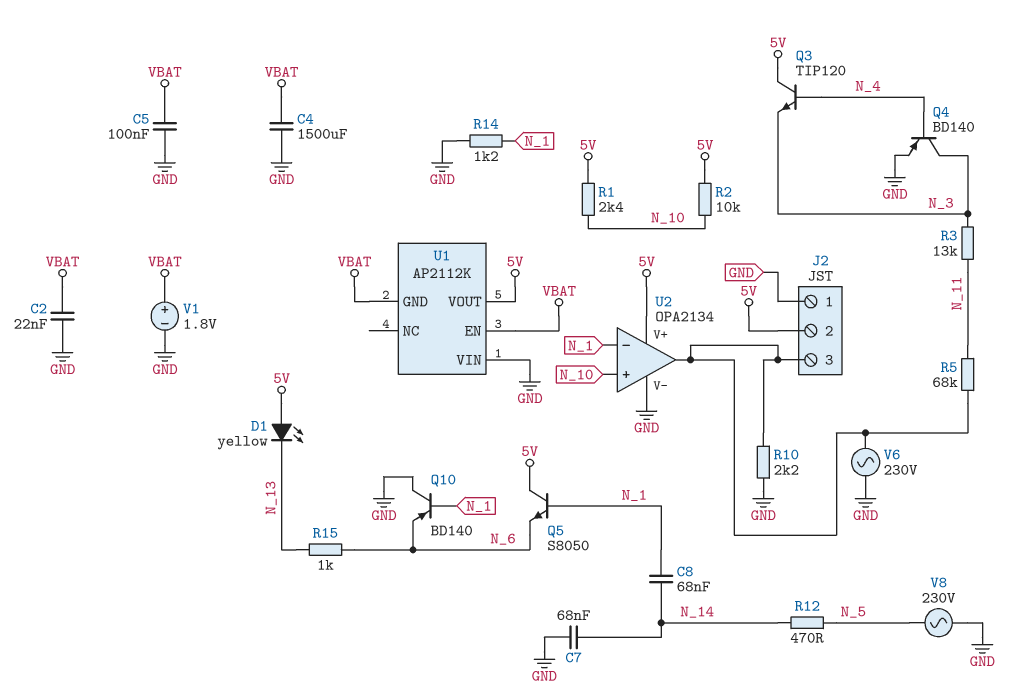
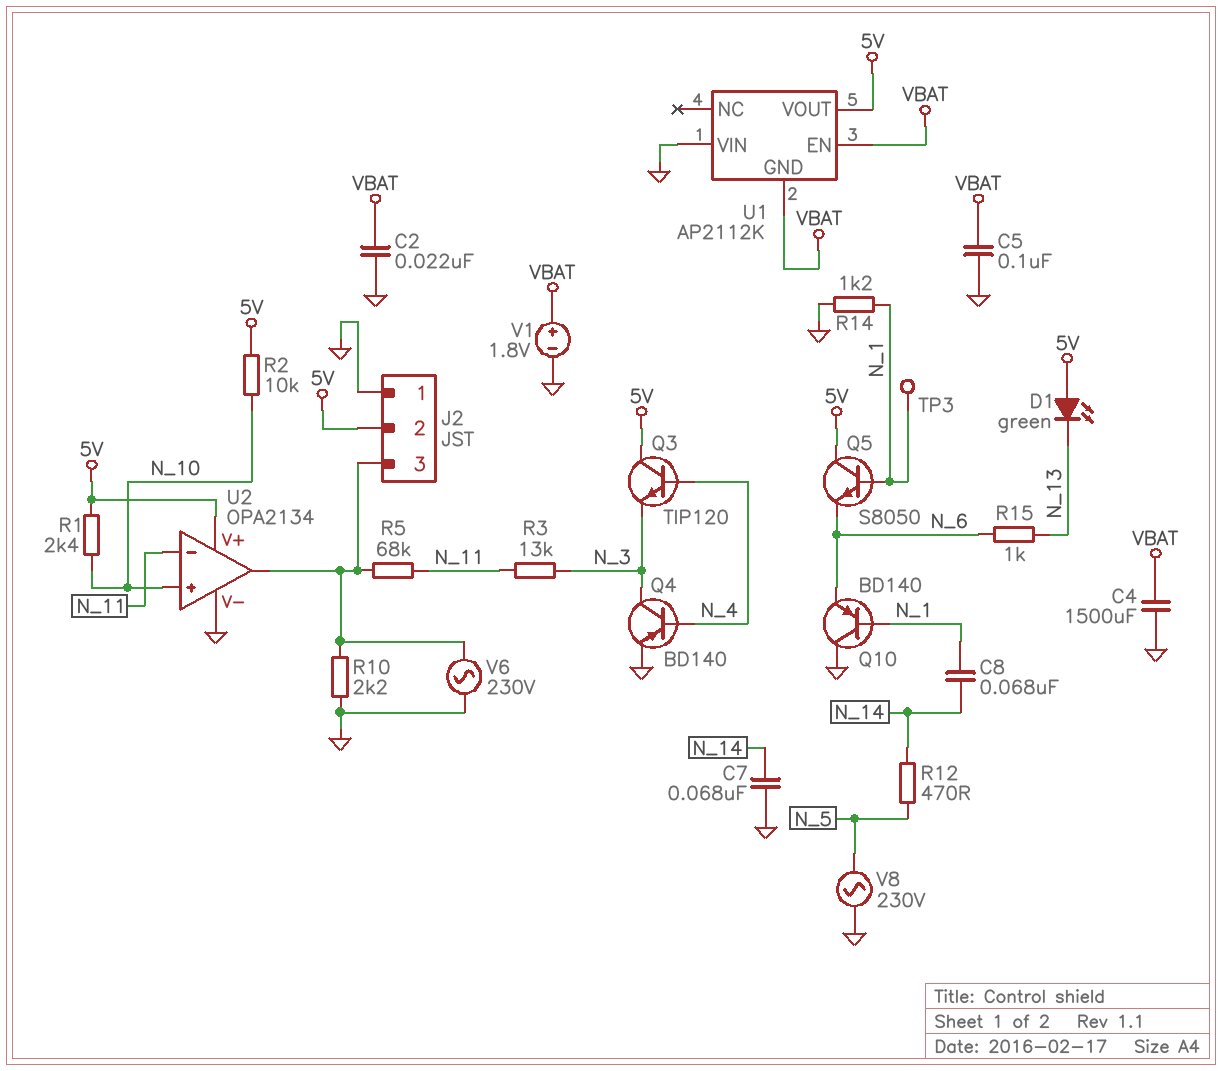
D1: LED yellow (A 5V, K N_13) -> LED green (A 5V, K N_13)
TP3: none -> test point (N_1)
U2 pin in-: N_1 -> N_11

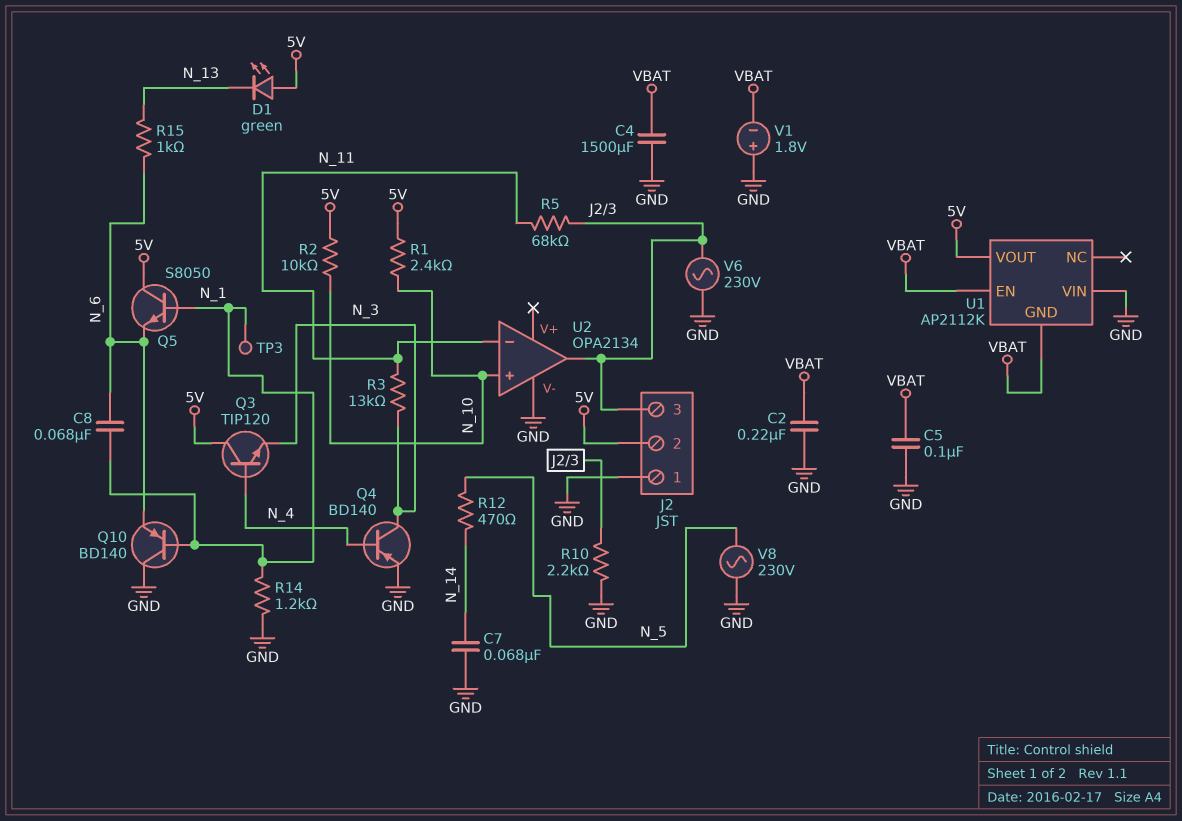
C2: 22nF (GND, VBAT) -> 220nF (GND, VBAT)
C8: 68nF (N_1, N_14) -> 68nF (N_1, N_6)
U2 pin V+: 5V -> none
V1: 1.8V (plus VBAT, minus GND) -> 1.8V (plus GND, minus VBAT)

